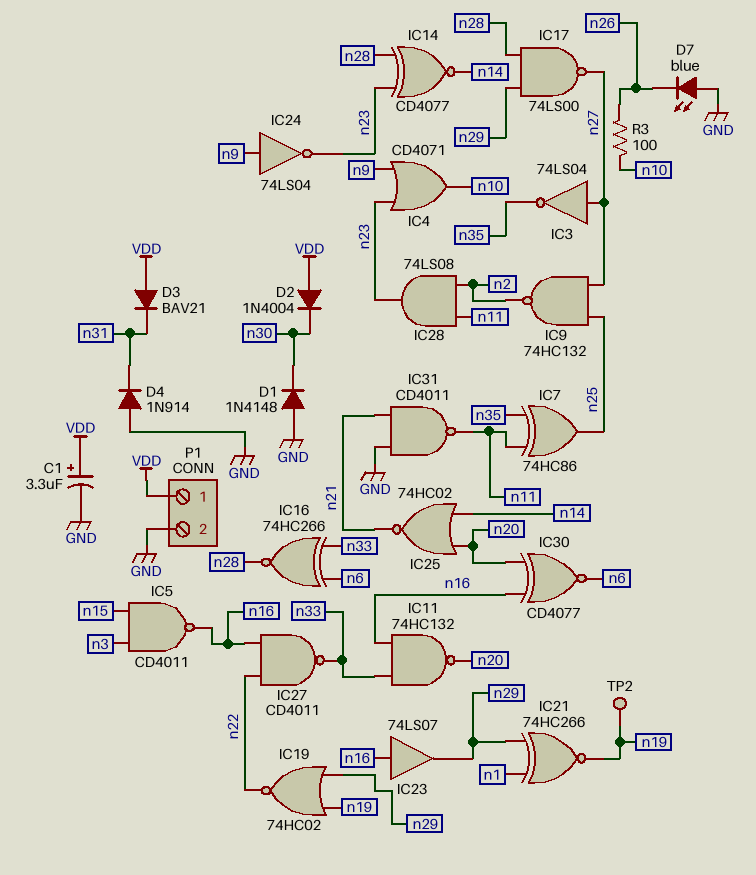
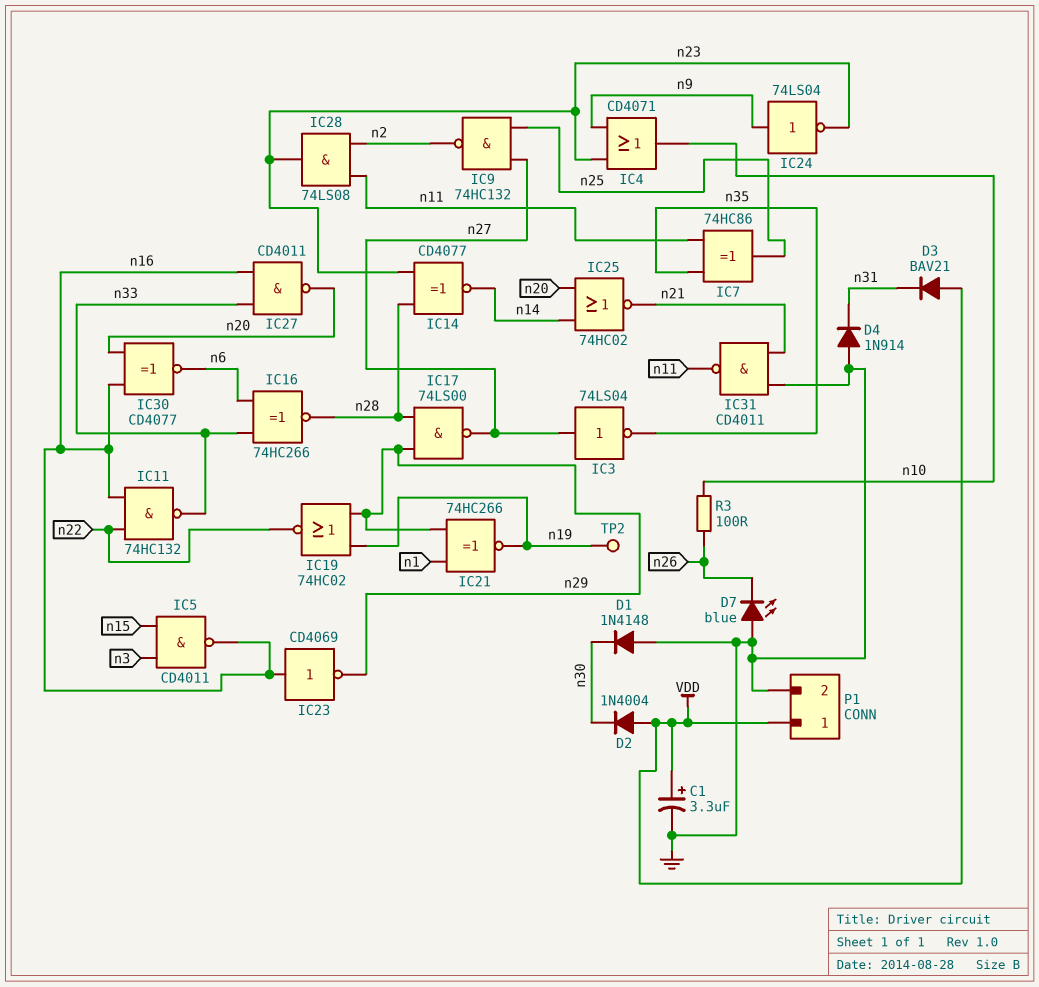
IC11: NAND 74HC132 (in n16, in n33, out n20) -> NAND 74HC132 (in n16, in n22, out n33)
IC23: buffer 74LS07 (in n16, out n29) -> NOT CD4069 (in n16, out n29)
IC27: NAND CD4011 (in n16, in n22, out n33) -> NAND CD4011 (in n16, in n33, out n20)

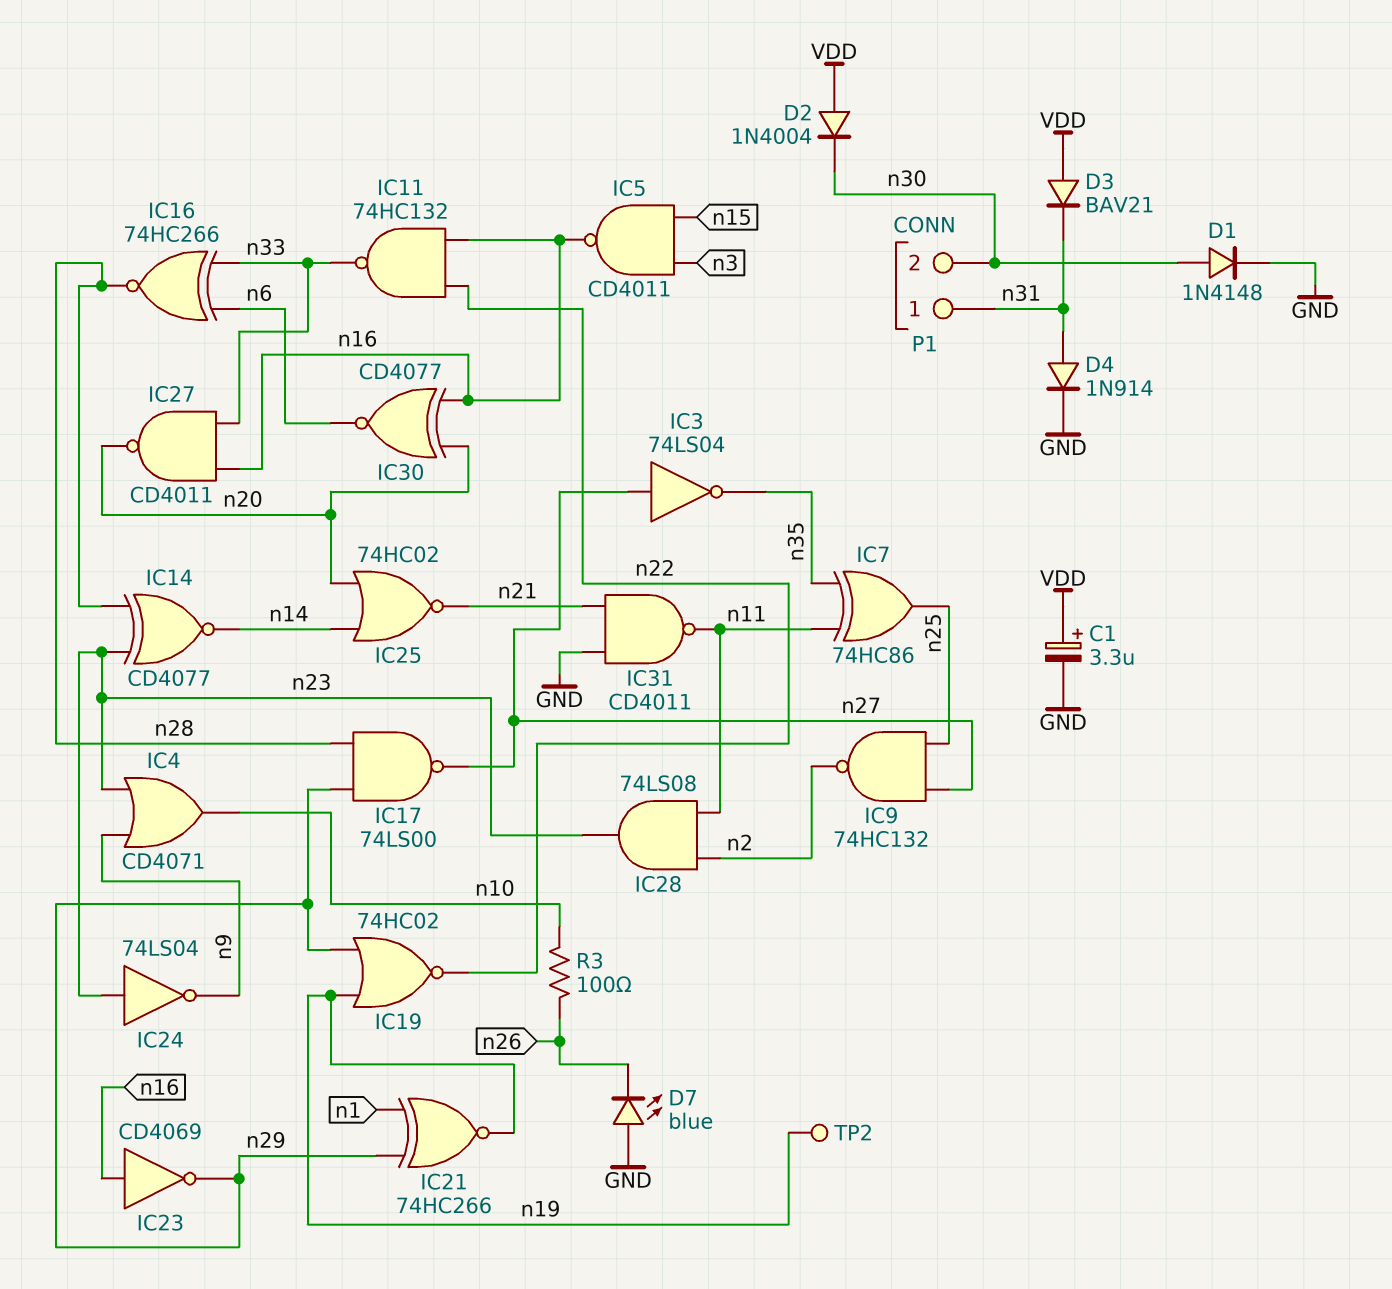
D1: diode 1N4148 (A GND, K n30) -> diode 1N4148 (A n30, K GND)
D4: diode 1N914 (A GND, K n31) -> diode 1N914 (A n31, K GND)
IC24: NOT 74LS04 (in n9, out n23) -> NOT 74LS04 (in n23, out n9)
P1 pin 1: VDD -> n31
P1 pin 2: GND -> n30

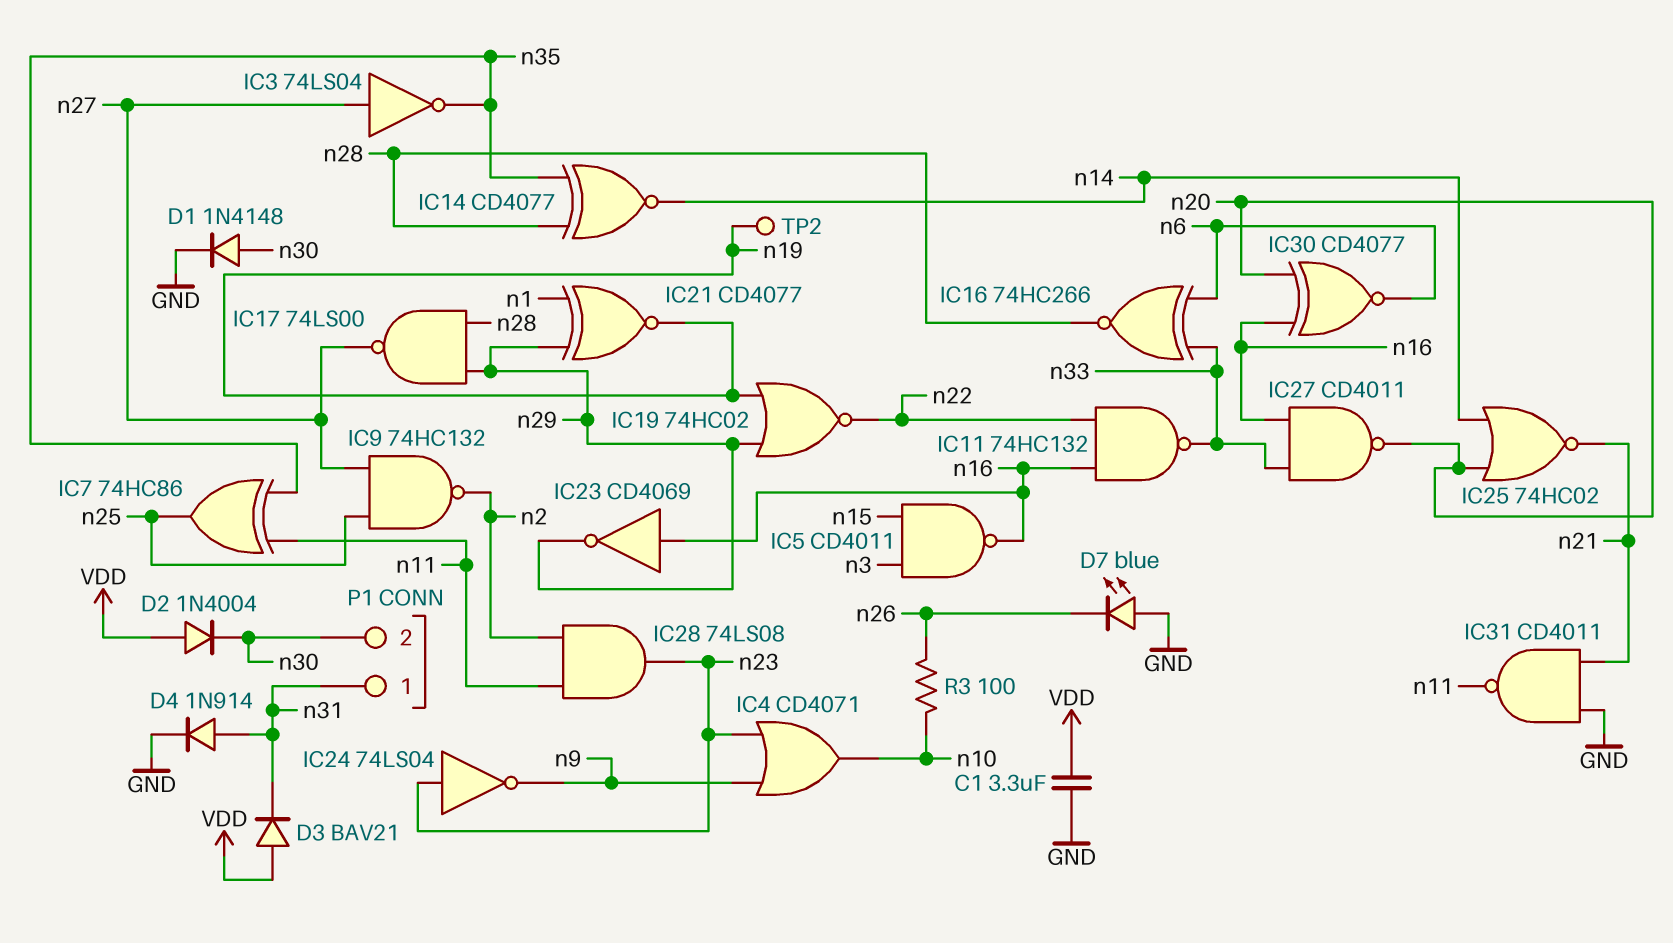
C1: 3.3uF (plus VDD, minus GND) -> 3.3uF (GND, VDD)
IC14: XNOR CD4077 (in n23, in n28, out n14) -> XNOR CD4077 (in n28, in n35, out n14)
IC21: XNOR 74HC266 (in n1, in n29, out n19) -> XNOR CD4077 (in n1, in n29, out n19)

